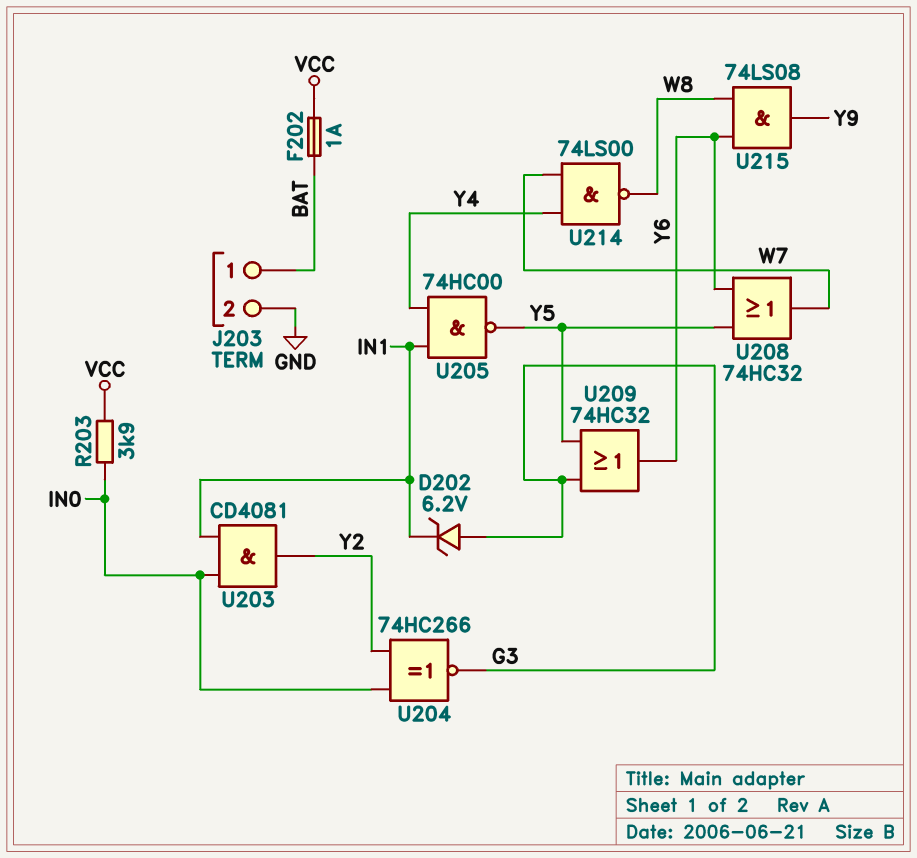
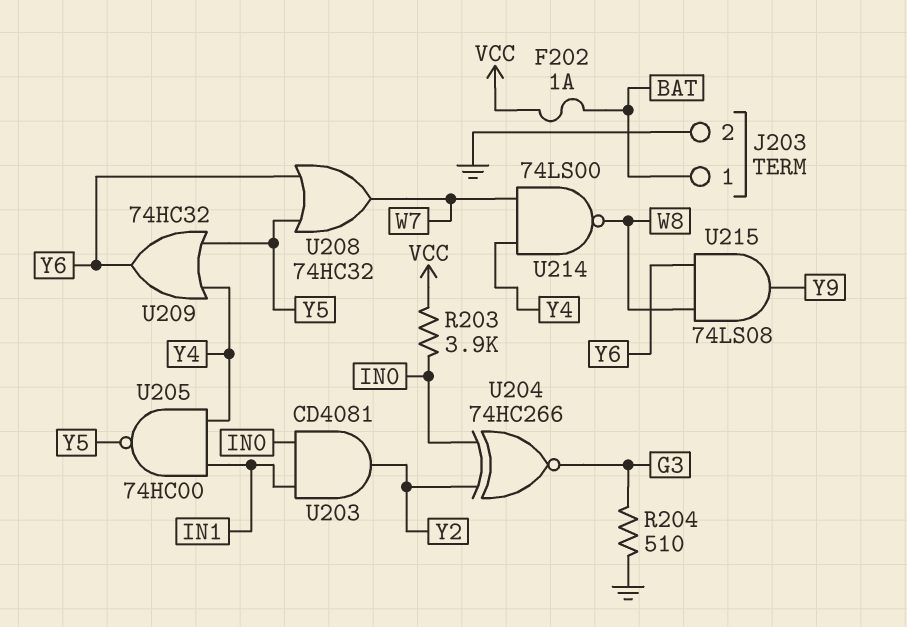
D202: zener 6.2V (A G3, K IN1) -> none
R204: none -> 510 (G3, GND)
U209: OR 74HC32 (in G3, in Y5, out Y6) -> OR 74HC32 (in Y4, in Y5, out Y6)

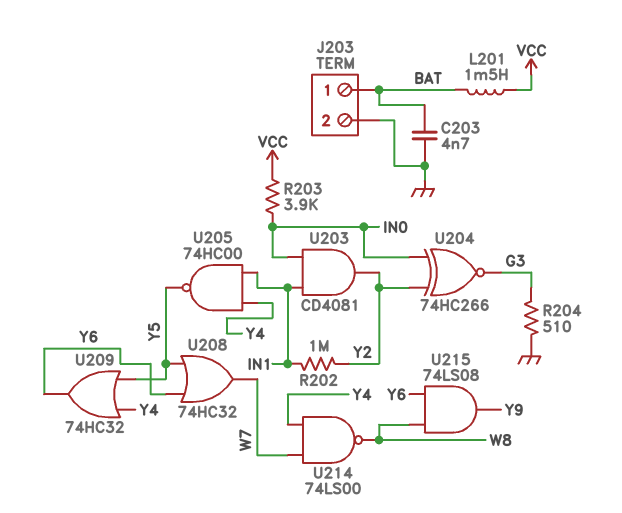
C203: none -> 4.7nF (BAT, GND)
F202: 1A (BAT, VCC) -> none
L201: none -> 1.5mH (BAT, VCC)
R202: none -> 1M (IN1, Y2)

